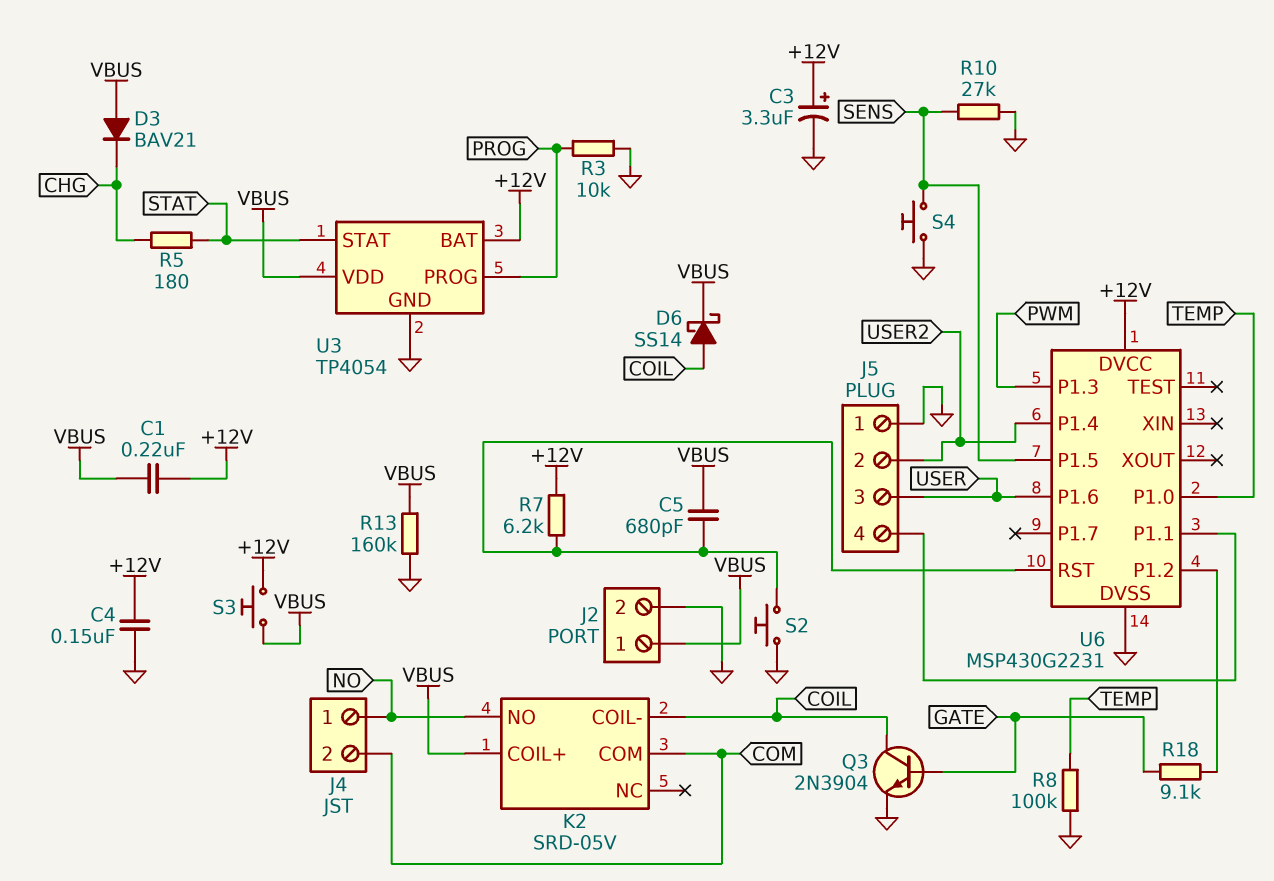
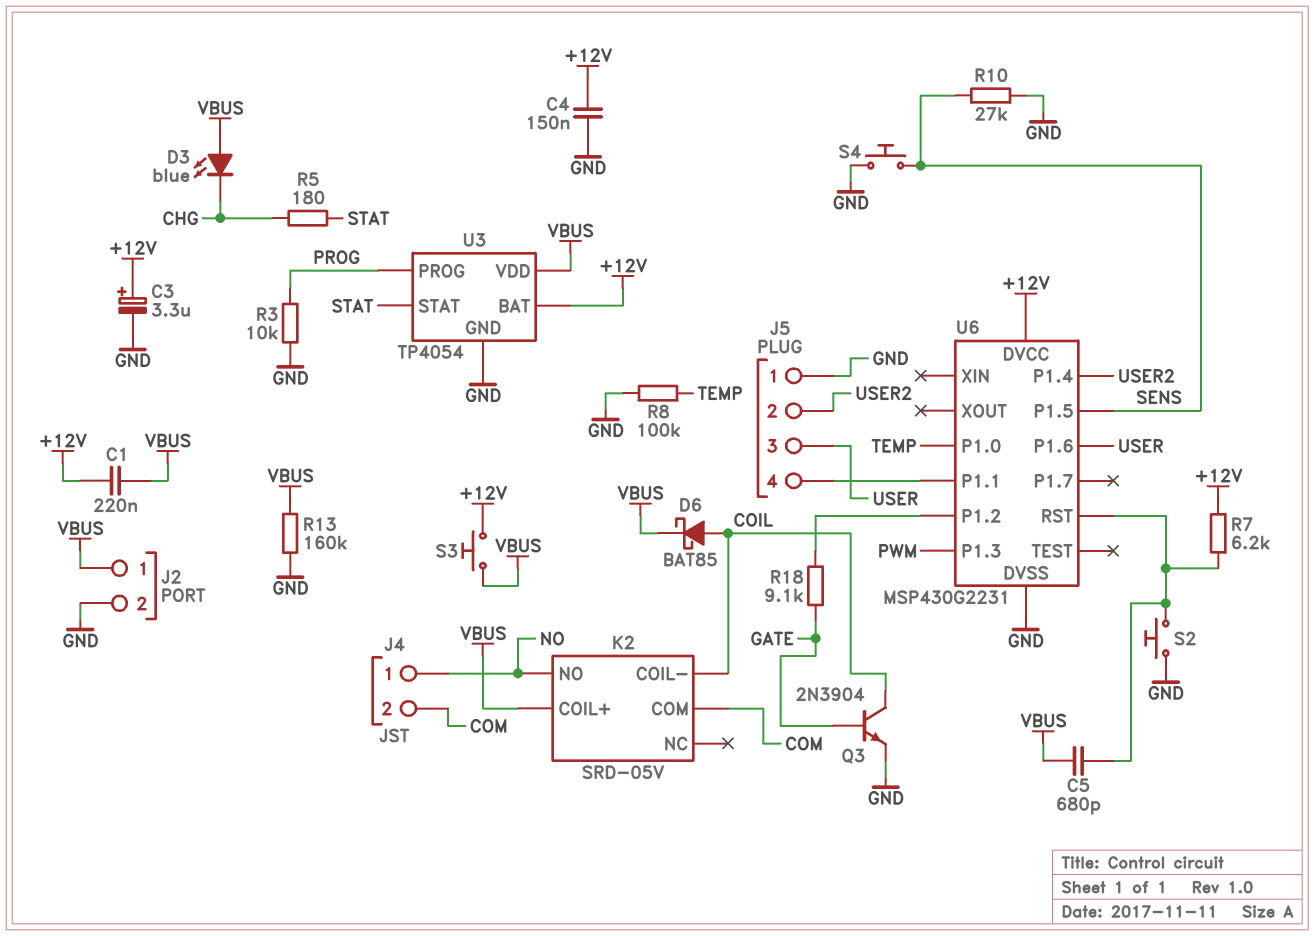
D3: diode BAV21 (A VBUS, K CHG) -> LED blue (A VBUS, K CHG)
D6: schottky SS14 (A COIL, K VBUS) -> schottky BAT85 (A COIL, K VBUS)

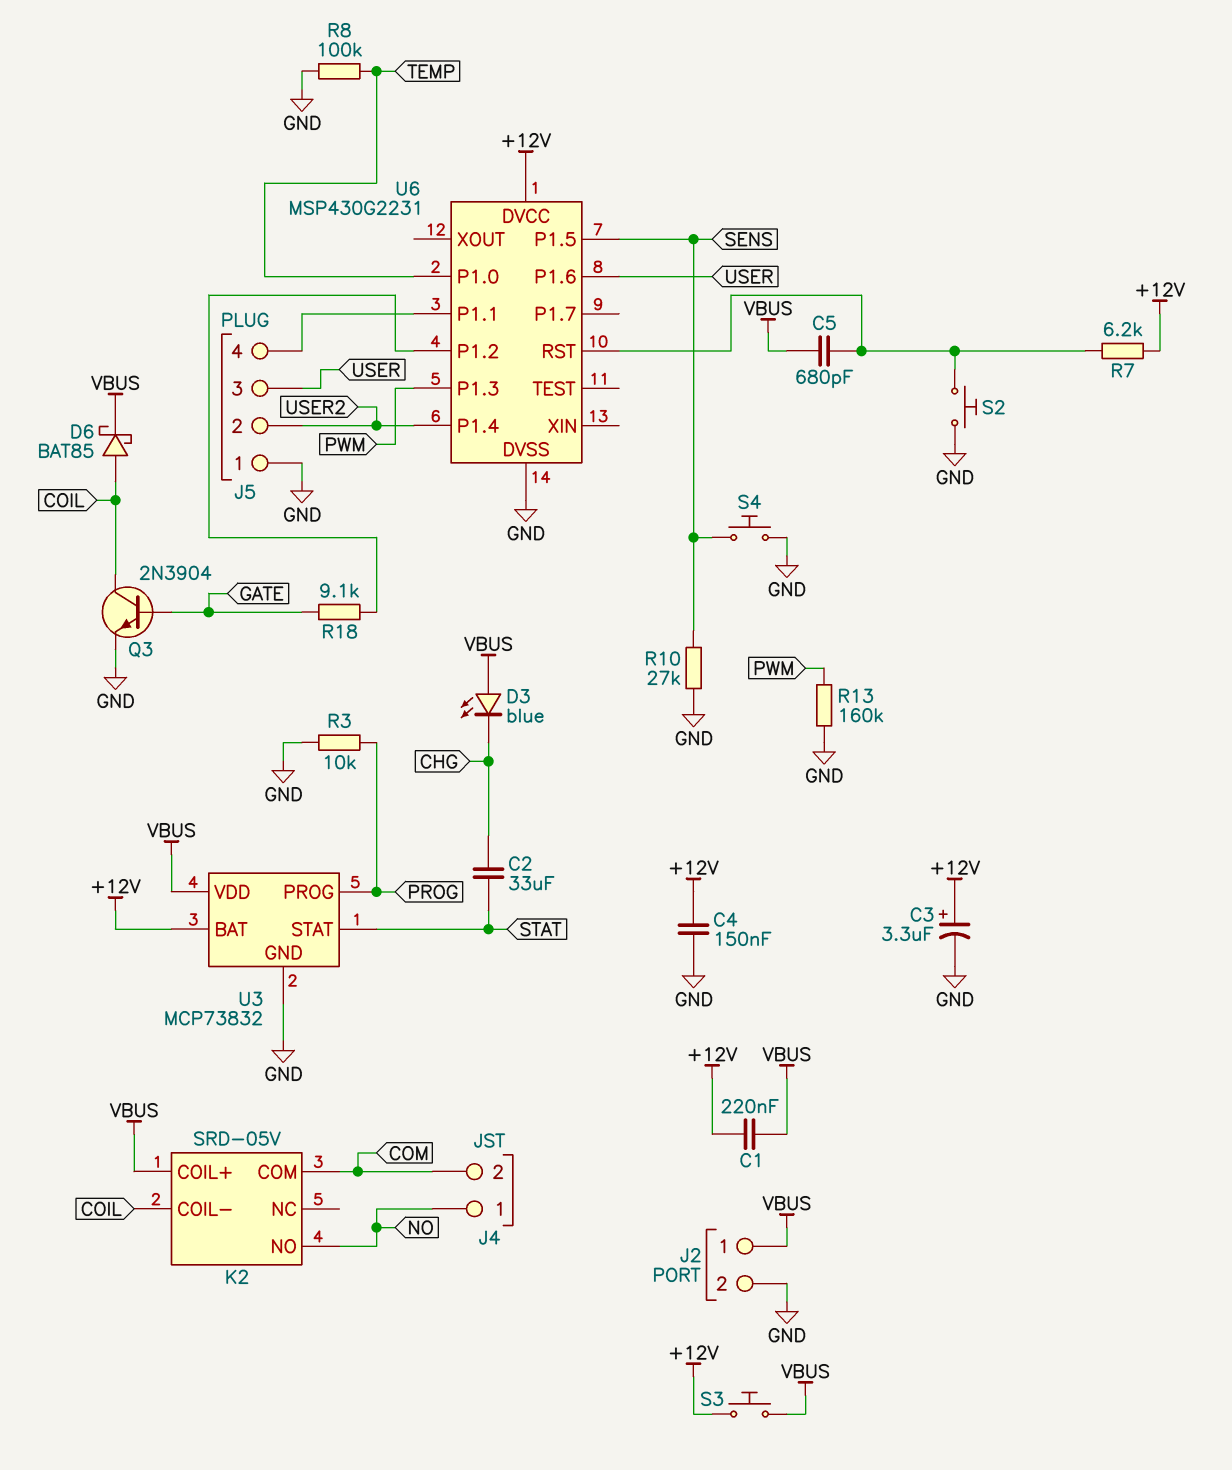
C2: none -> 33uF (CHG, STAT)
R5: 180 (CHG, STAT) -> none
R13: 160k (GND, VBUS) -> 160k (GND, PWM)
U3: TP4054 -> MCP73832

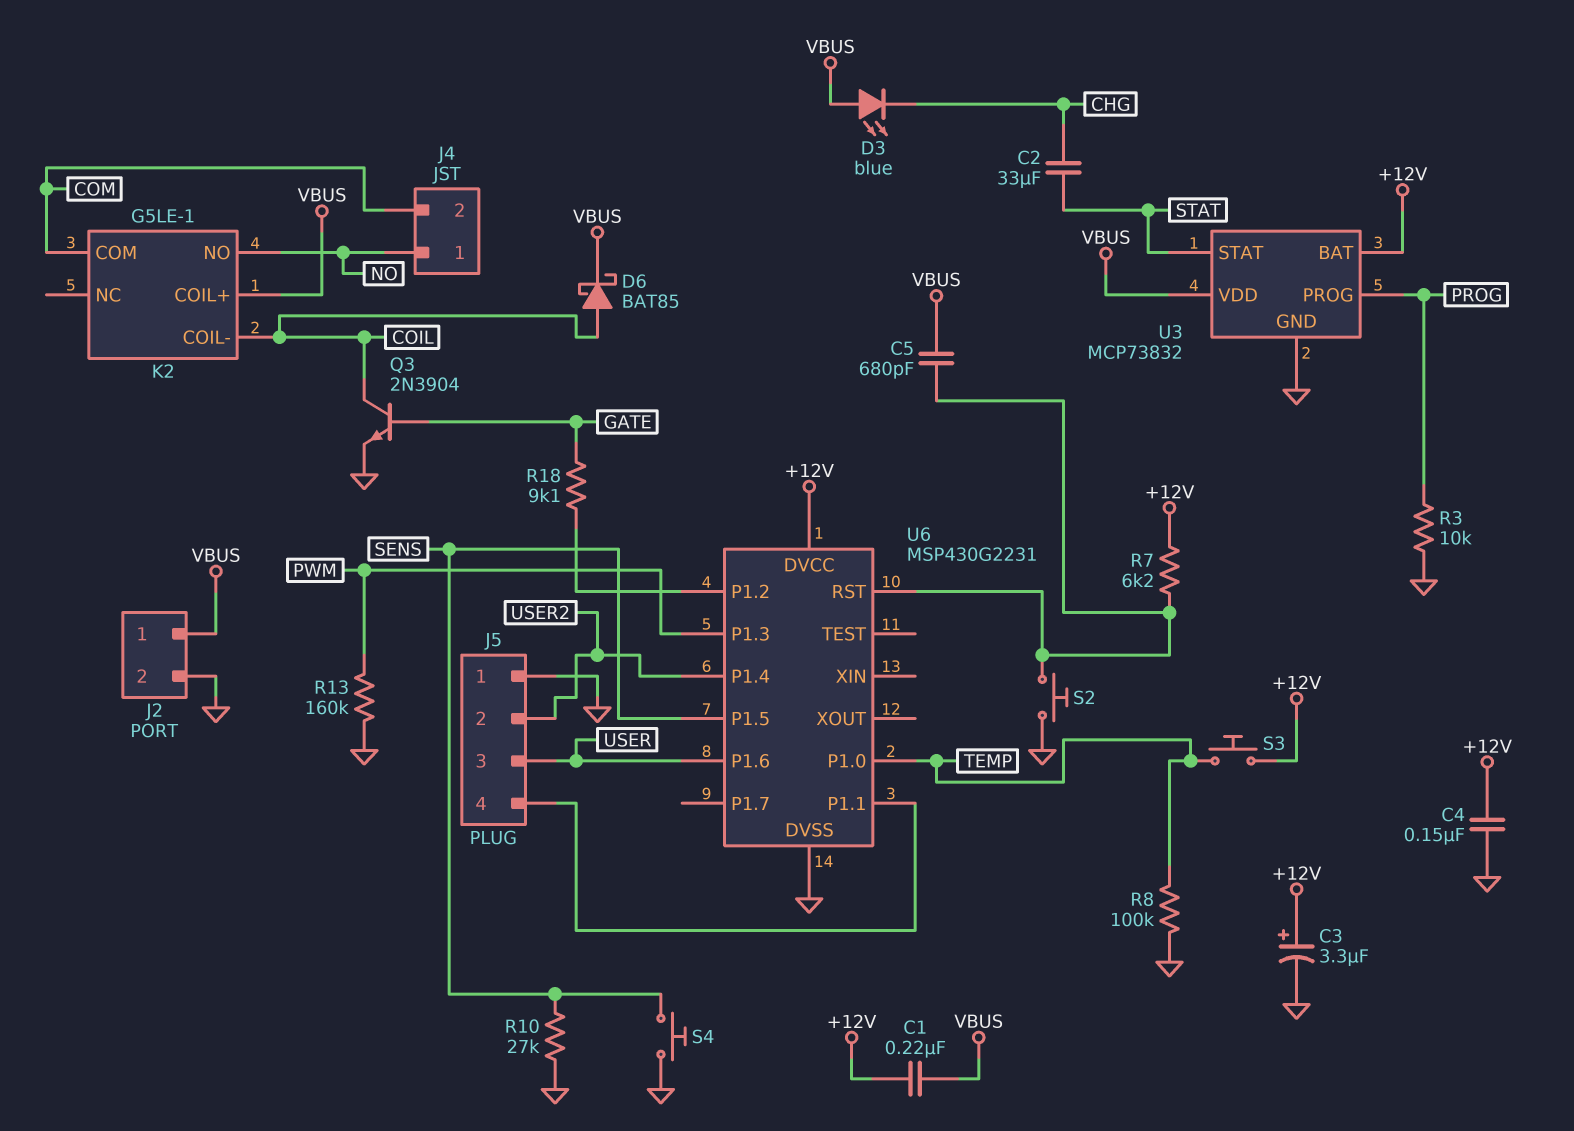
K2: SRD-05V -> G5LE-1
S3: button (+12V, VBUS) -> button (+12V, TEMP)

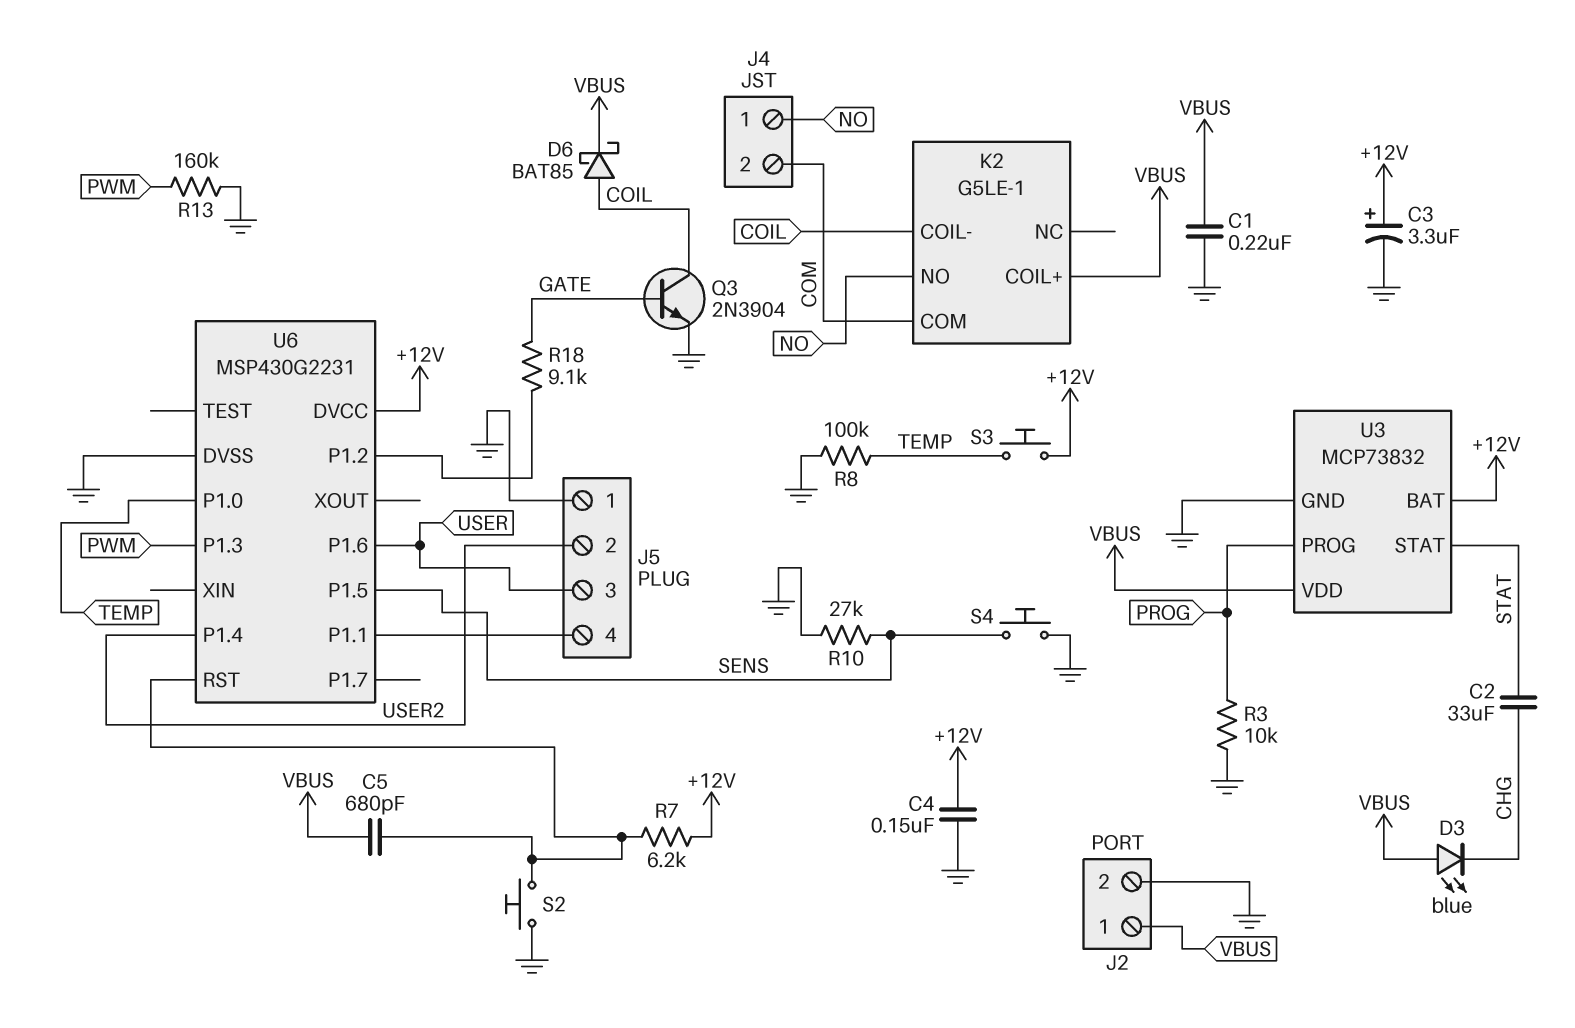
C1: 220nF (+12V, VBUS) -> 220nF (GND, VBUS)

